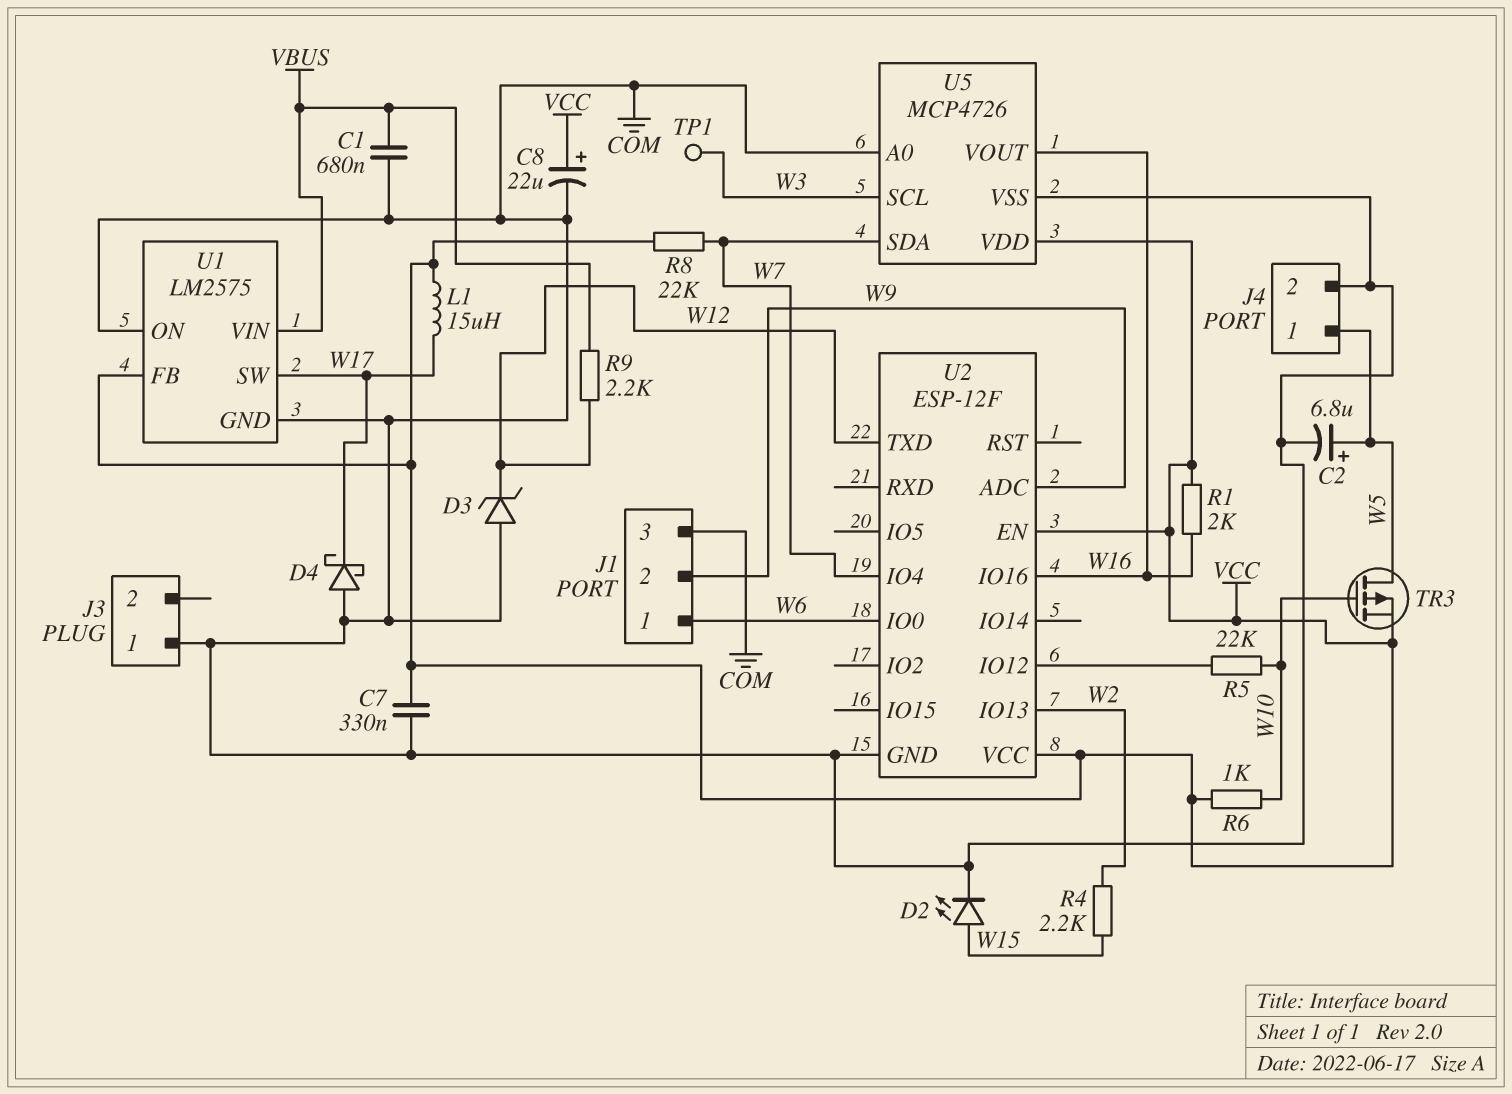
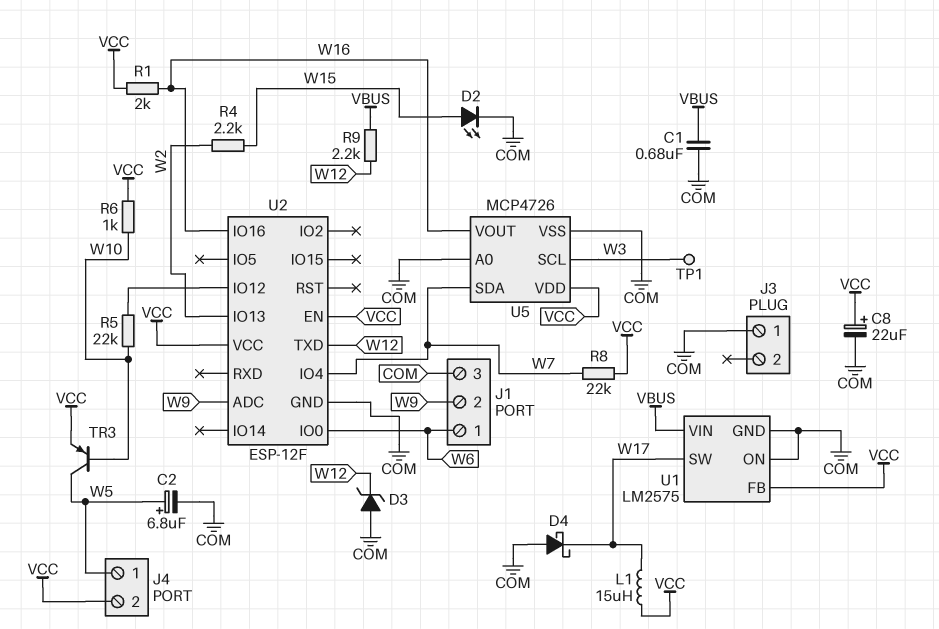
C7: 330nF (COM, VCC) -> none
J4 pin 2: COM -> VCC
TR3: PMOS (G W10, D W5, S VCC) -> PNP (B W10, C W5, E VCC)

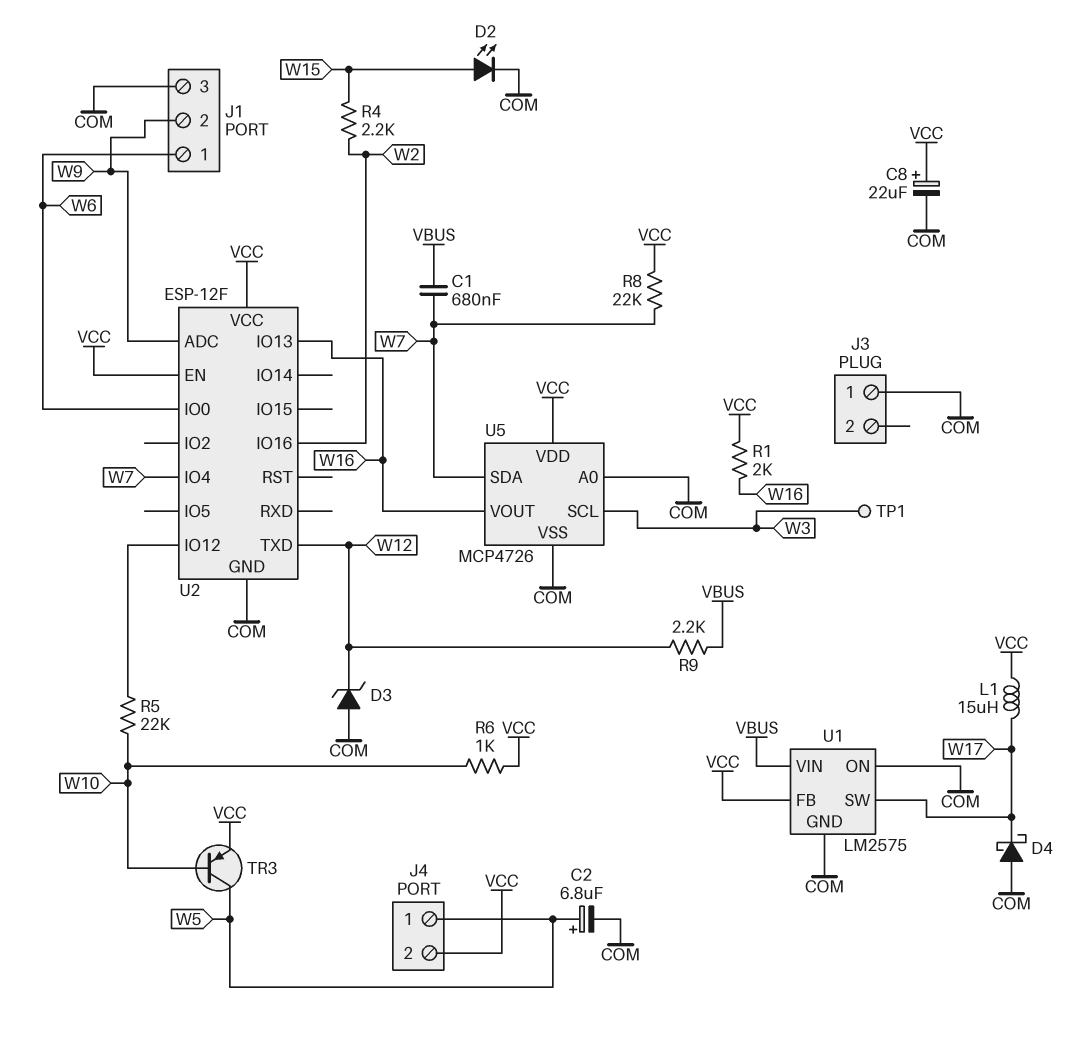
C1: 680nF (COM, VBUS) -> 680nF (VBUS, W7)
U2 pin IO13: W2 -> W16
U2 pin IO16: W16 -> W2

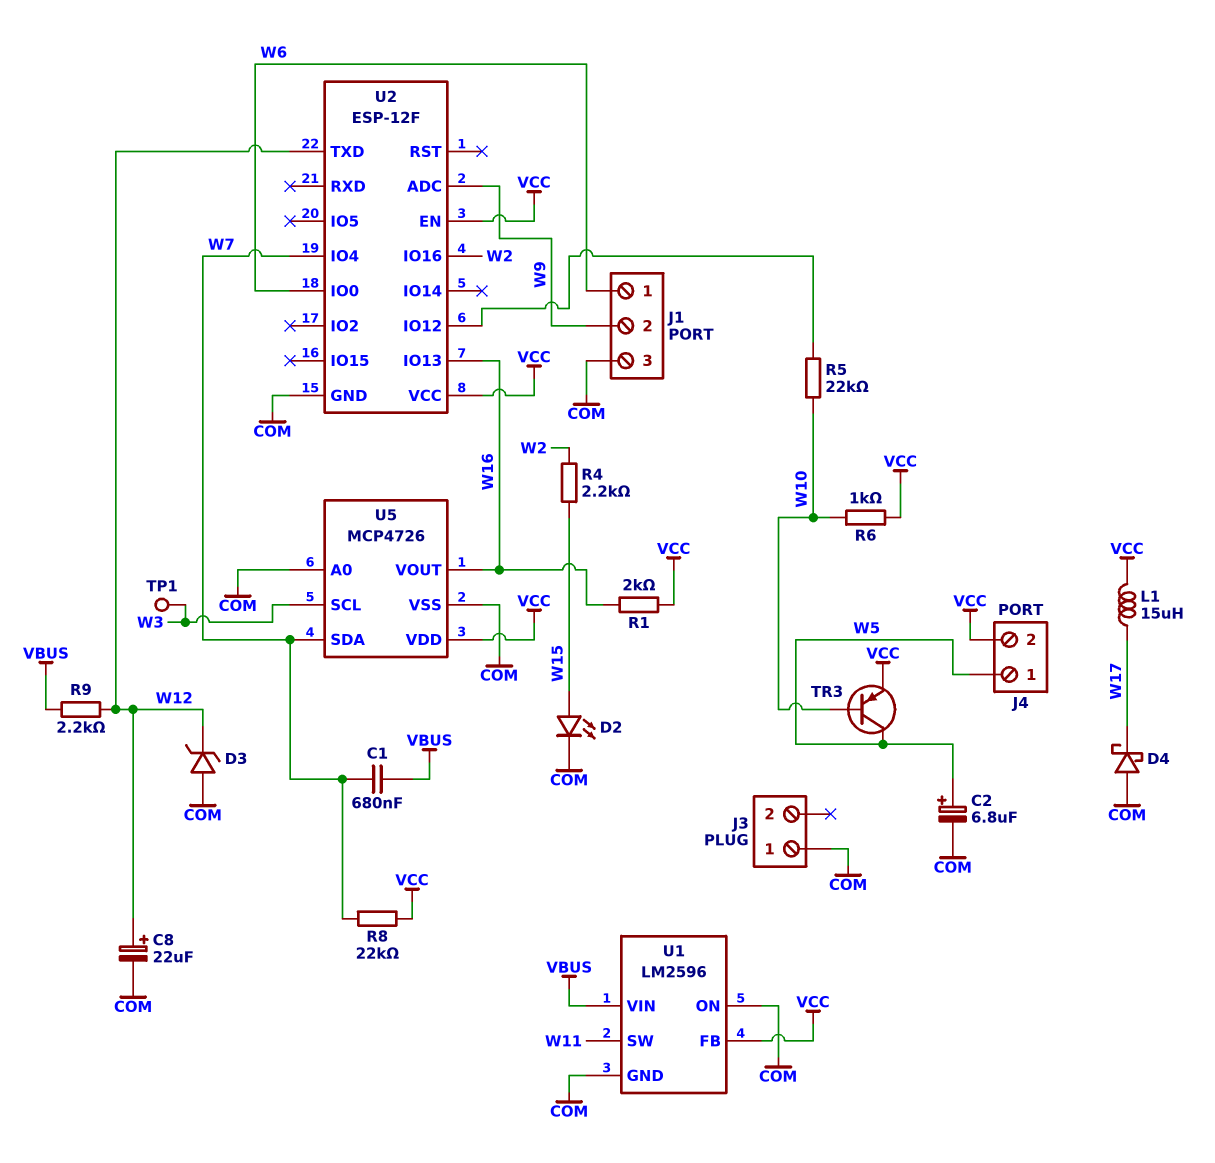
C8: 22uF (plus VCC, minus COM) -> 22uF (plus W12, minus COM)
U1: LM2575 -> LM2596
U1 pin SW: W17 -> W11

